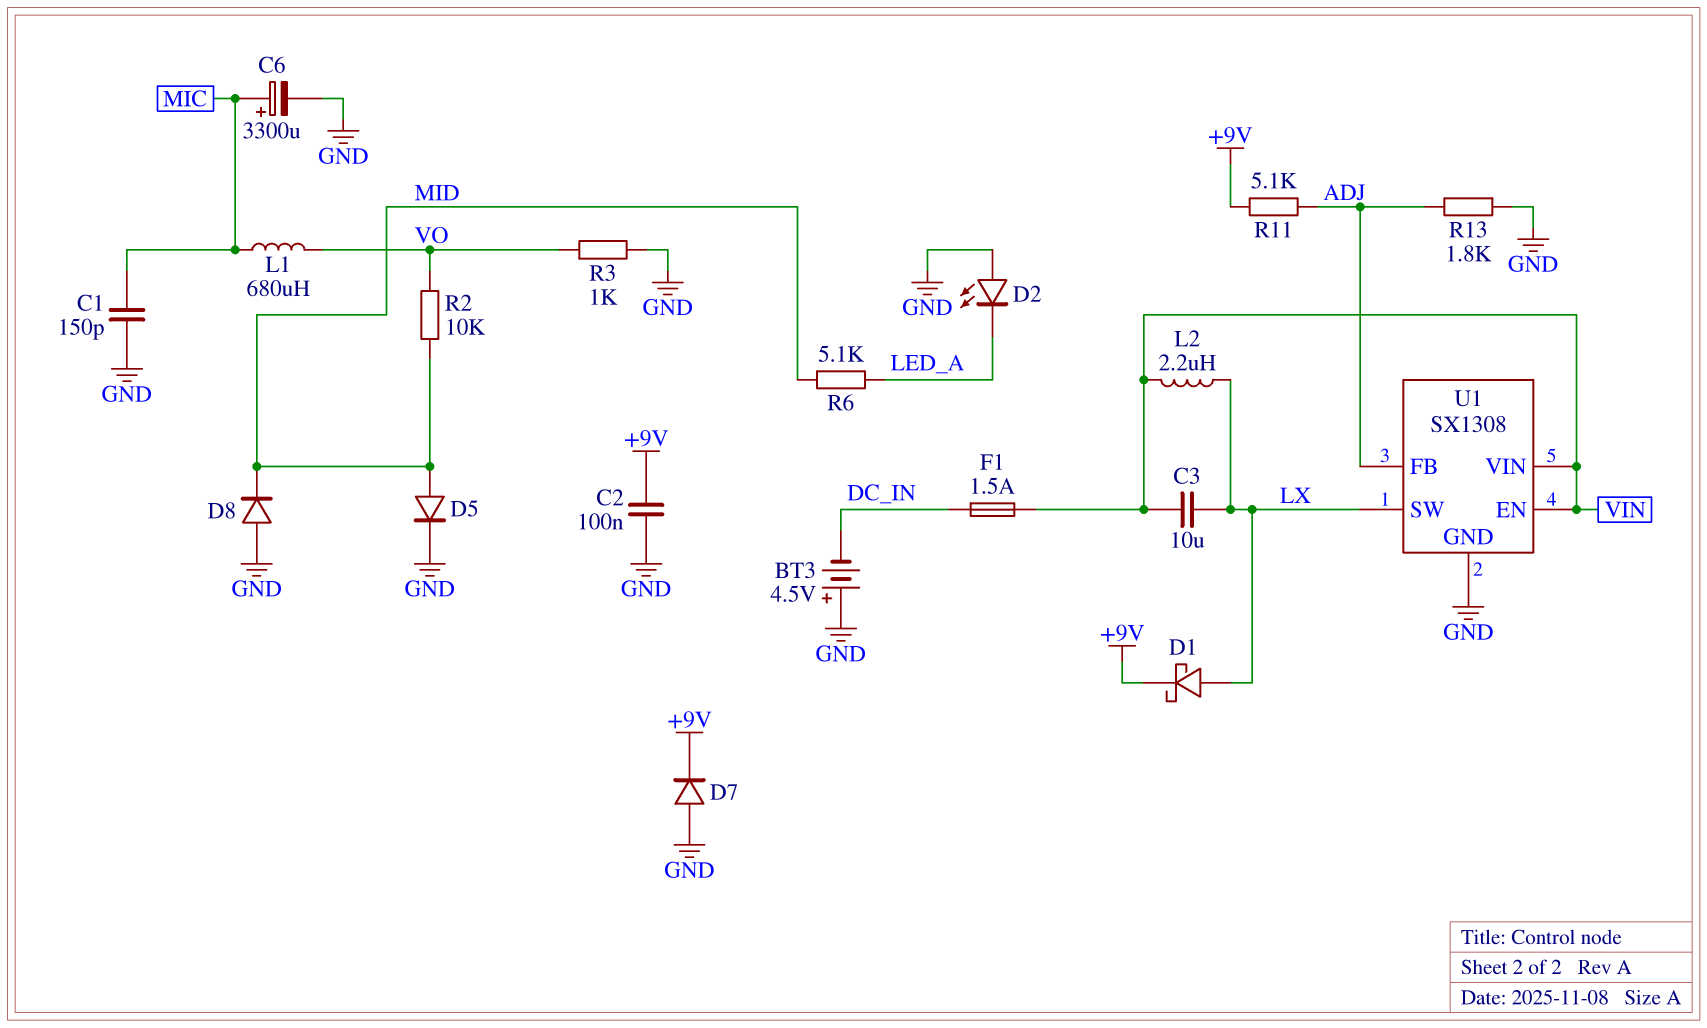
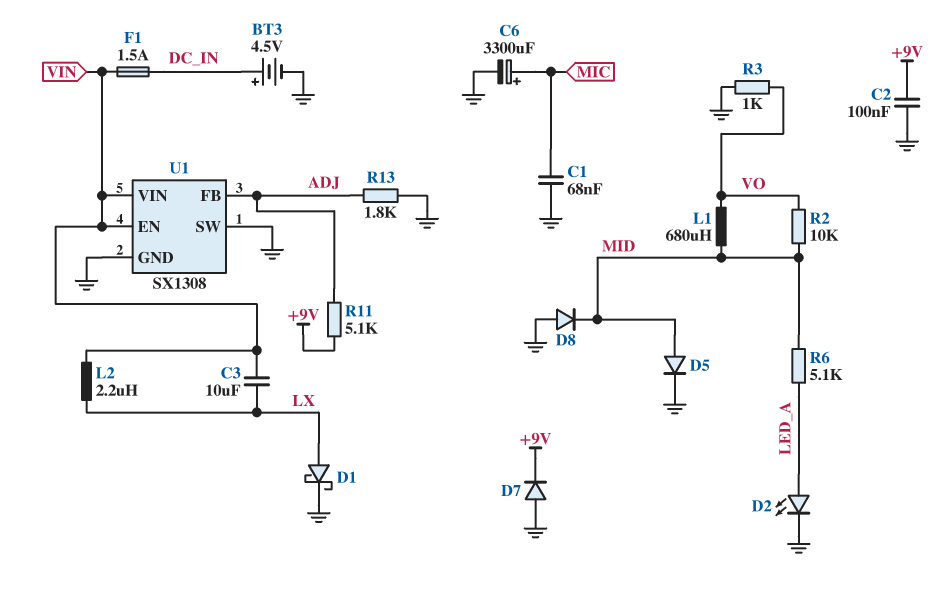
BT3: 4.5V (plus GND, minus DC_IN) -> 4.5V (plus DC_IN, minus GND)
C1: 150pF (GND, MIC) -> 68nF (GND, MIC)
D1: schottky (A LX, K +9V) -> schottky (A LX, K GND)
D2: LED (A GND, K LED_A) -> LED (A LED_A, K GND)
L1: 680uH (MIC, VO) -> 680uH (MID, VO)
U1 pin SW: LX -> GND

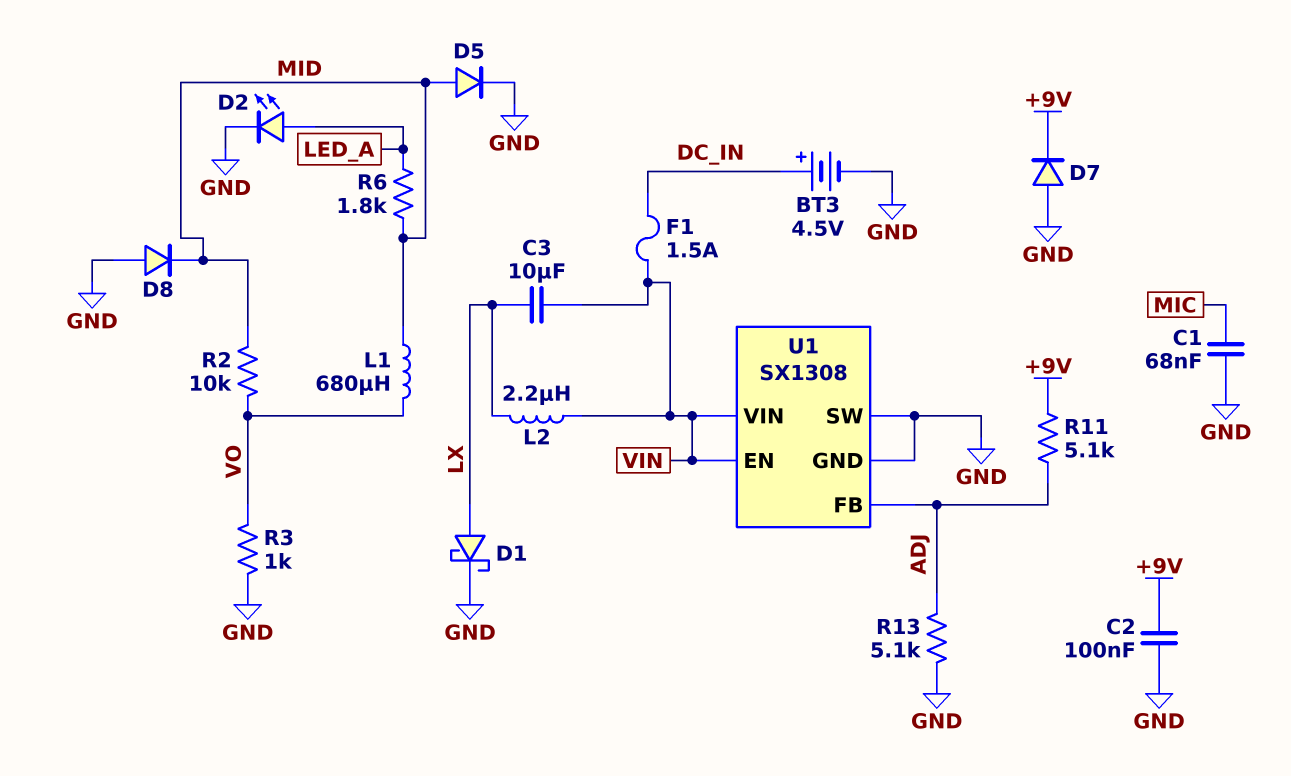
C6: 3300uF (plus MIC, minus GND) -> none
R6: 5.1k (LED_A, MID) -> 1.8k (LED_A, MID)
R13: 1.8k (ADJ, GND) -> 5.1k (ADJ, GND)

